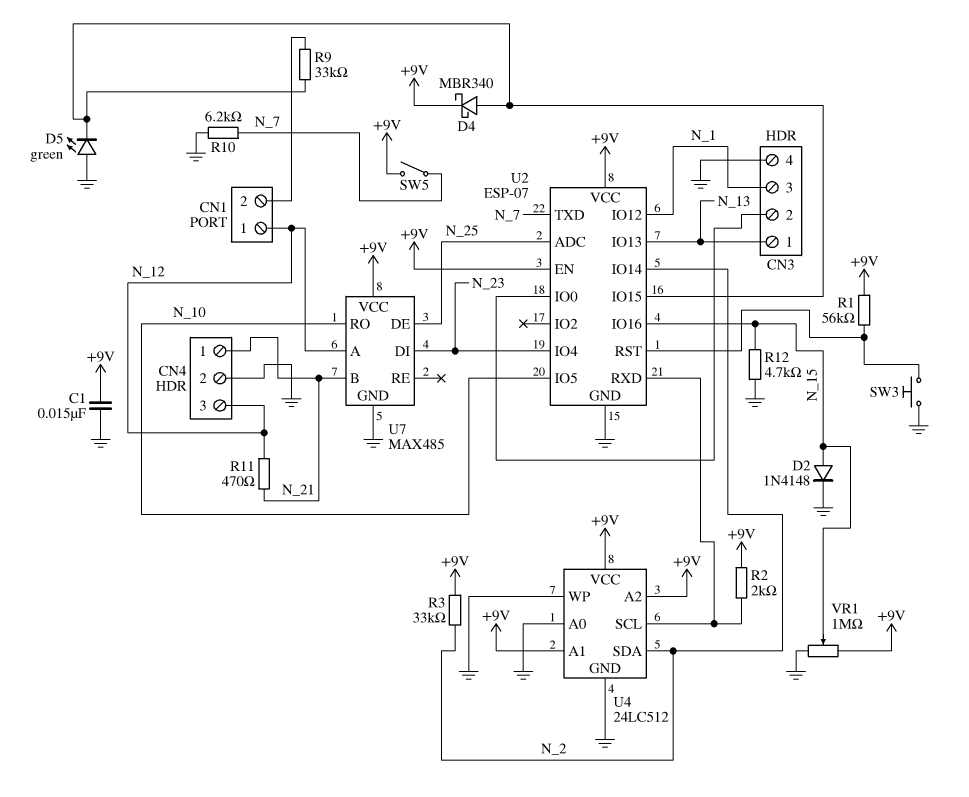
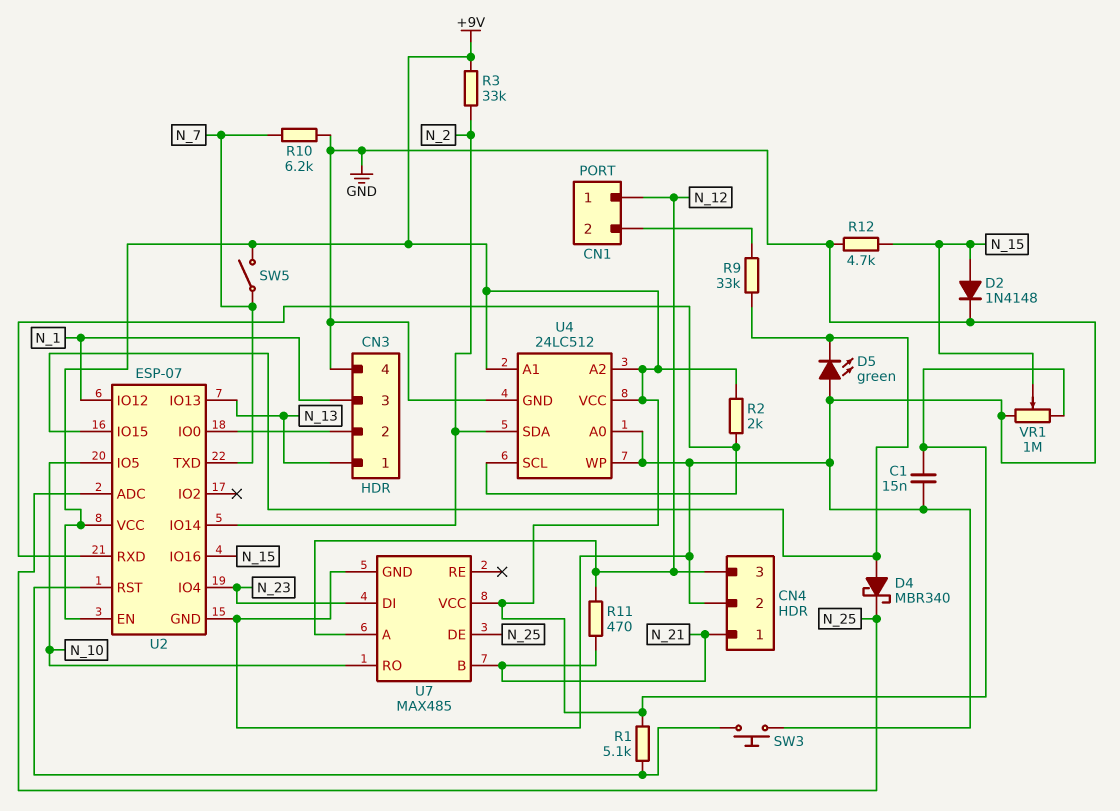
D4: schottky MBR340 (A U2/IO15, K +9V) -> schottky MBR340 (A U2/IO15, K N_25)
R1: 56k (+9V, U2/RST) -> 5.1k (+9V, U2/RST)

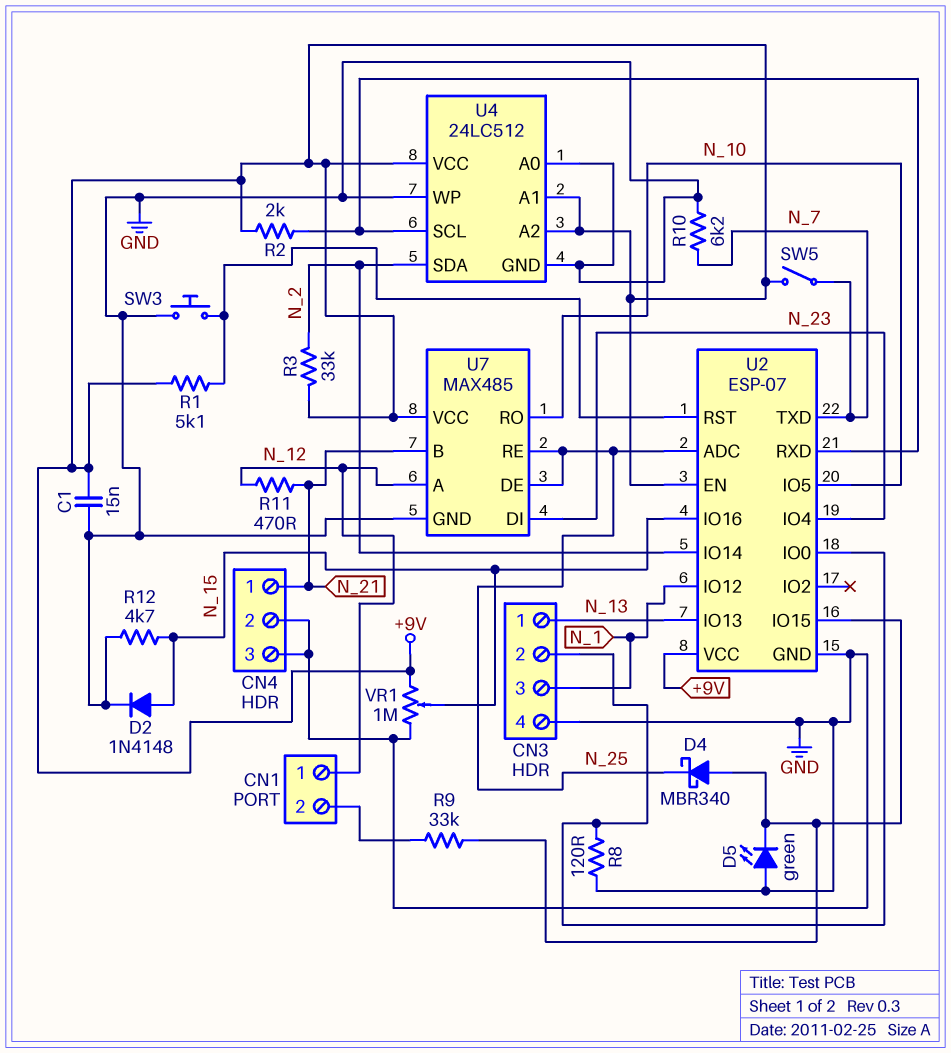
CN4 pin 3: N_12 -> GND
R8: none -> 120 (CN3/2, GND)
U7 pin RE: none -> N_25

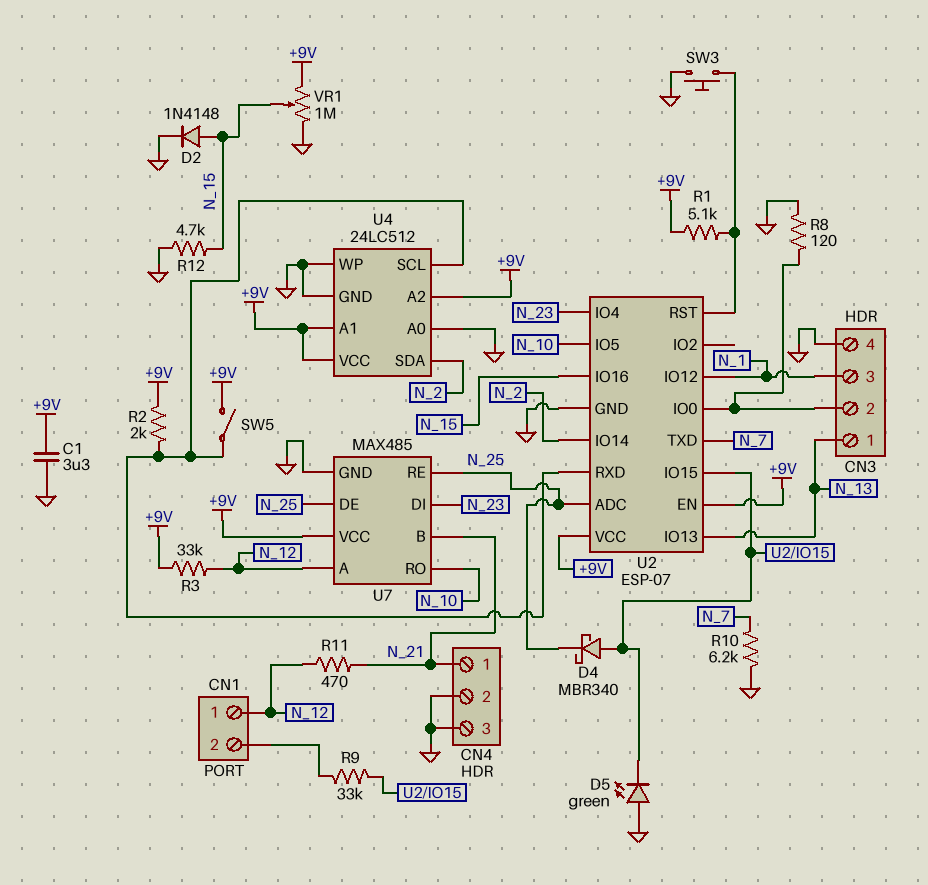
C1: 15nF (+9V, GND) -> 3.3uF (+9V, GND)
R3: 33k (+9V, N_2) -> 33k (+9V, N_12)
SW5: switch (+9V, N_7) -> switch (+9V, U2/RXD)

